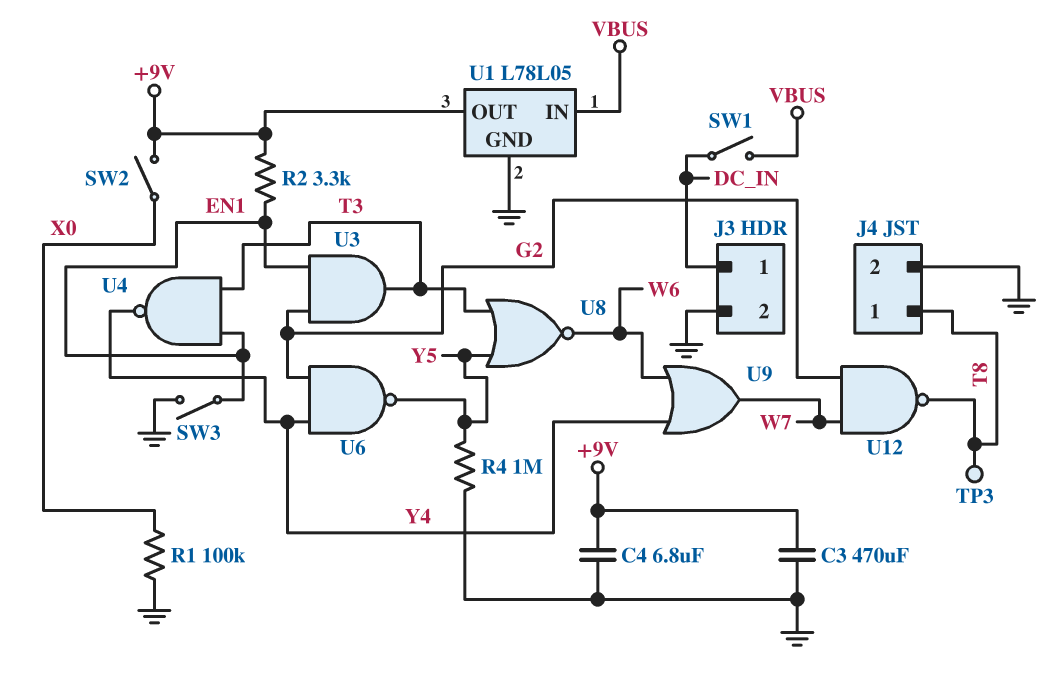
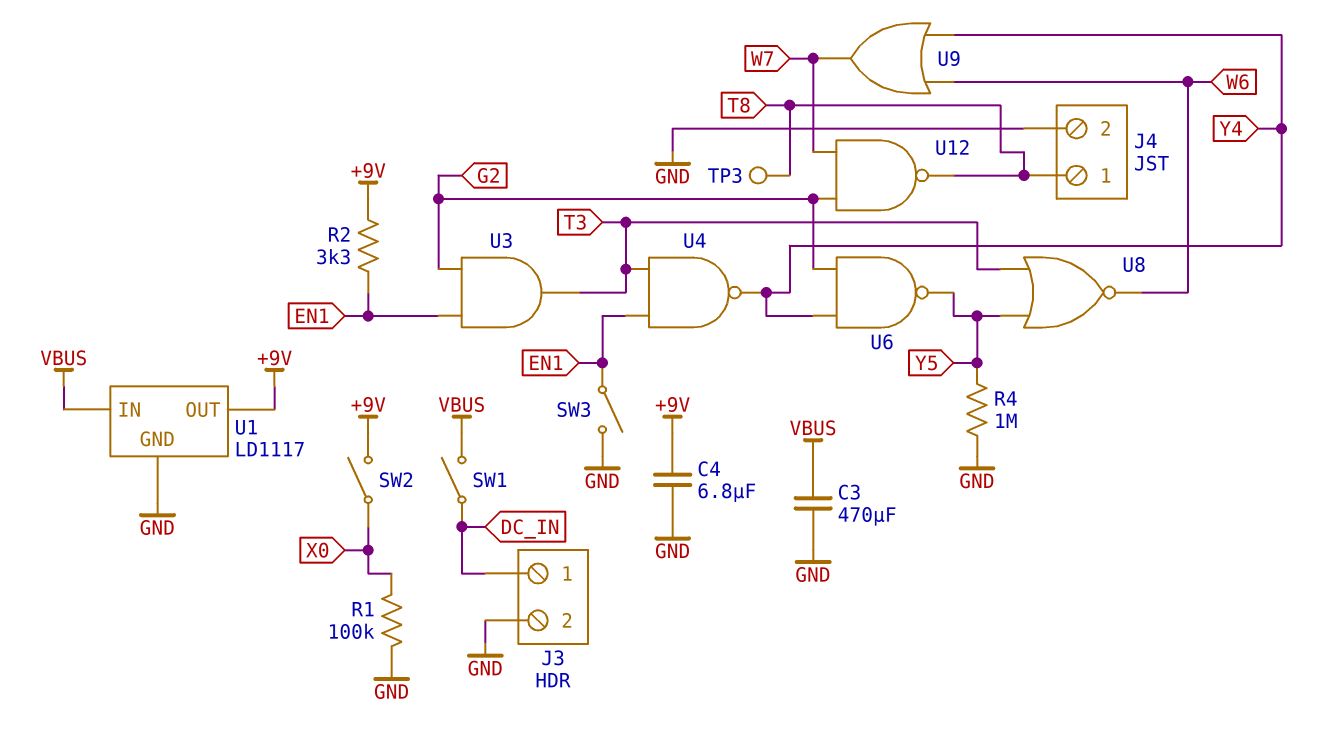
C3: 470uF (+9V, GND) -> 470uF (GND, VBUS)
U1: L78L05 -> LD1117

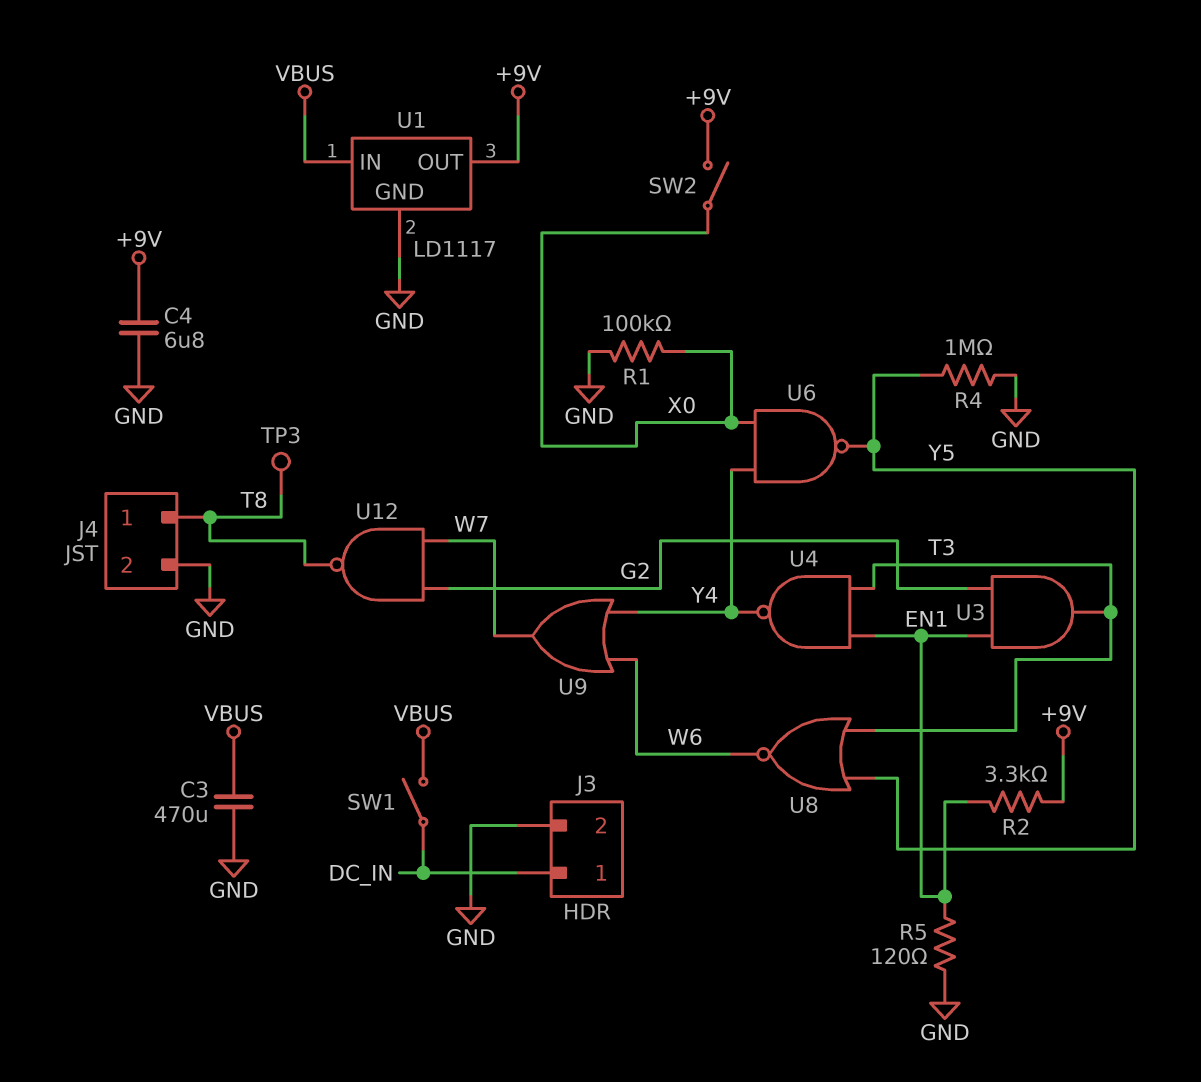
R5: none -> 120 (EN1, GND)
SW3: switch (EN1, GND) -> none
U6: NAND (in G2, in Y4, out Y5) -> NAND (in X0, in Y4, out Y5)

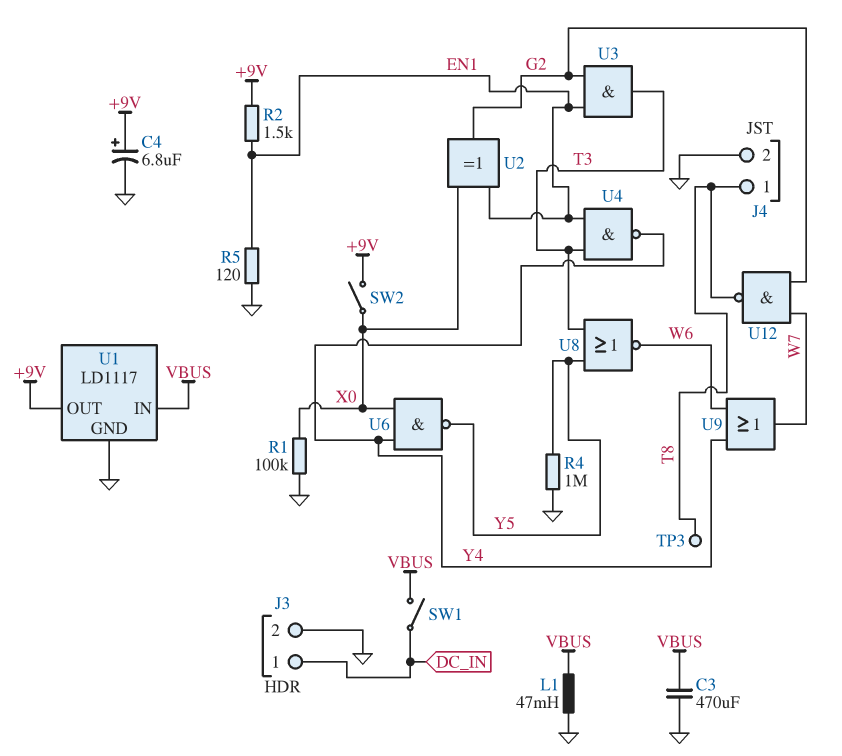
C4: 6.8uF (+9V, GND) -> 6.8uF (plus +9V, minus GND)
L1: none -> 47mH (GND, VBUS)
R2: 3.3k (+9V, EN1) -> 1.5k (+9V, EN1)
U2: none -> XOR (in EN1, in X0, out G2)

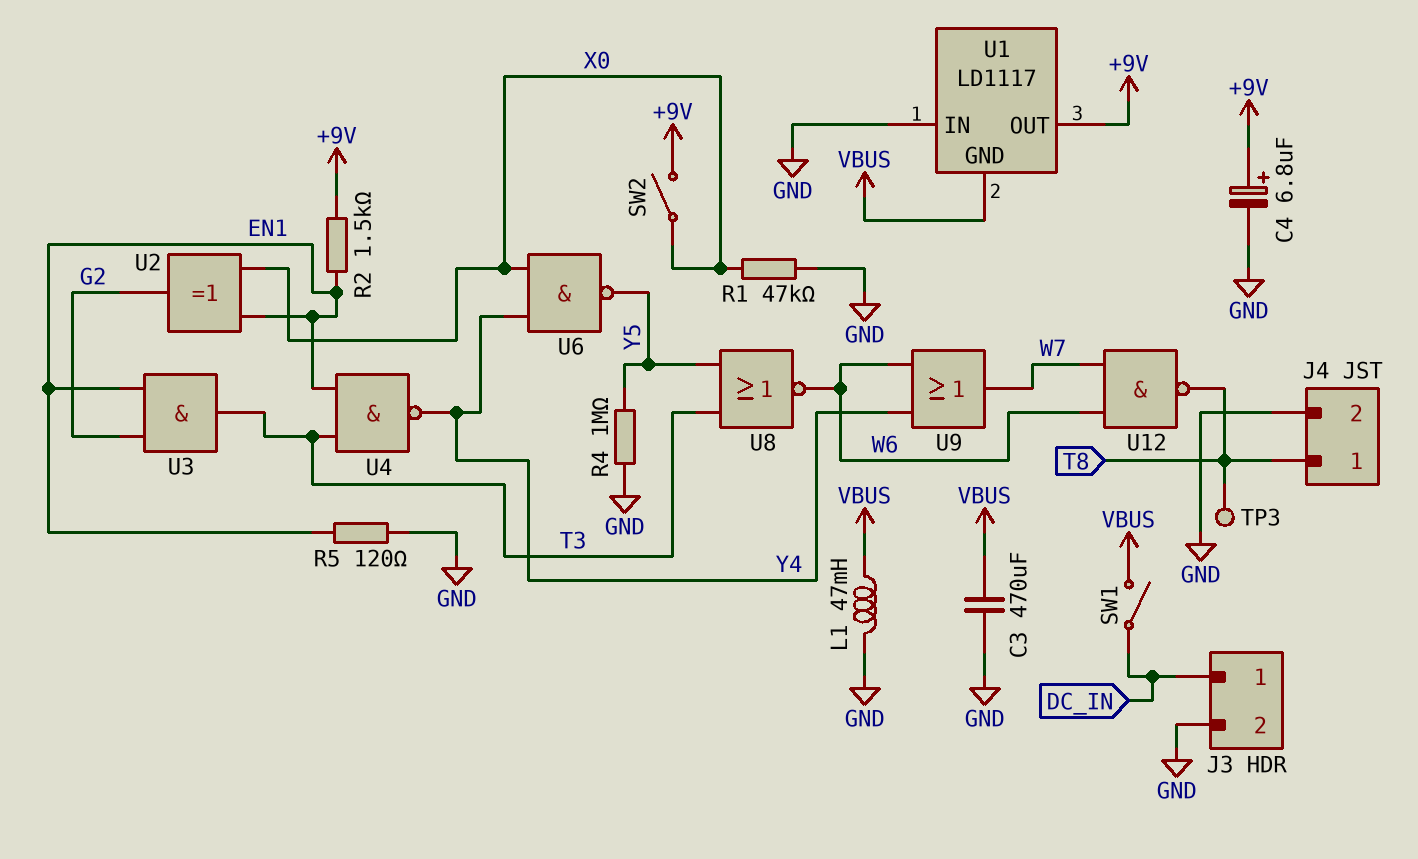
R1: 100k (GND, X0) -> 47k (GND, X0)
U1 pin GND: GND -> VBUS
U1 pin IN: VBUS -> GND
U12: NAND (in G2, in W7, out T8) -> NAND (in W6, in W7, out T8)

